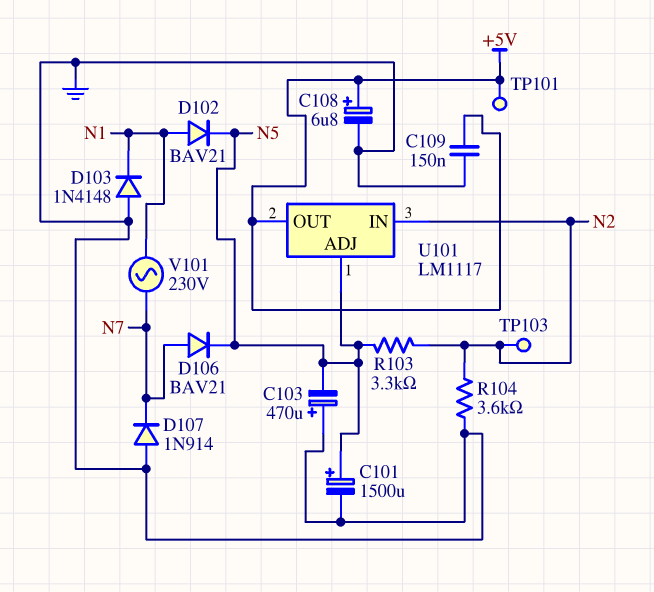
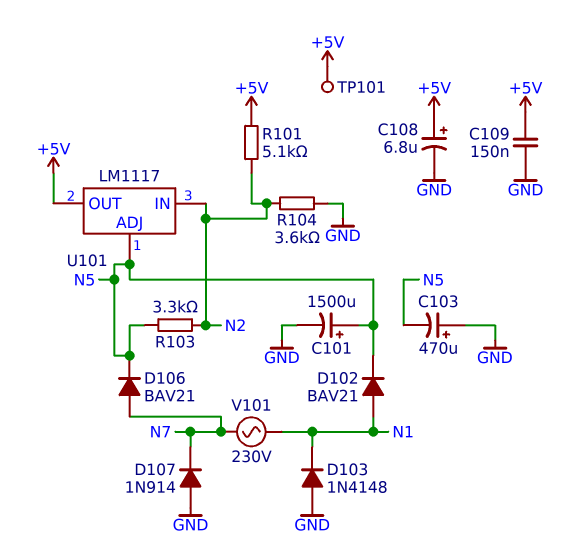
R101: none -> 5.1k (+5V, N2)
TP103: test point (N2) -> none

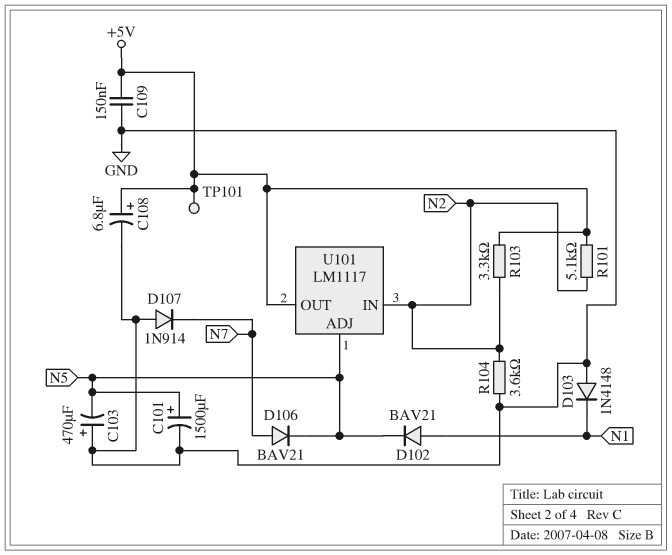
R103: 3.3k (N2, N5) -> 3.3k (+5V, N2)
V101: AC 230V (N1, N7) -> none

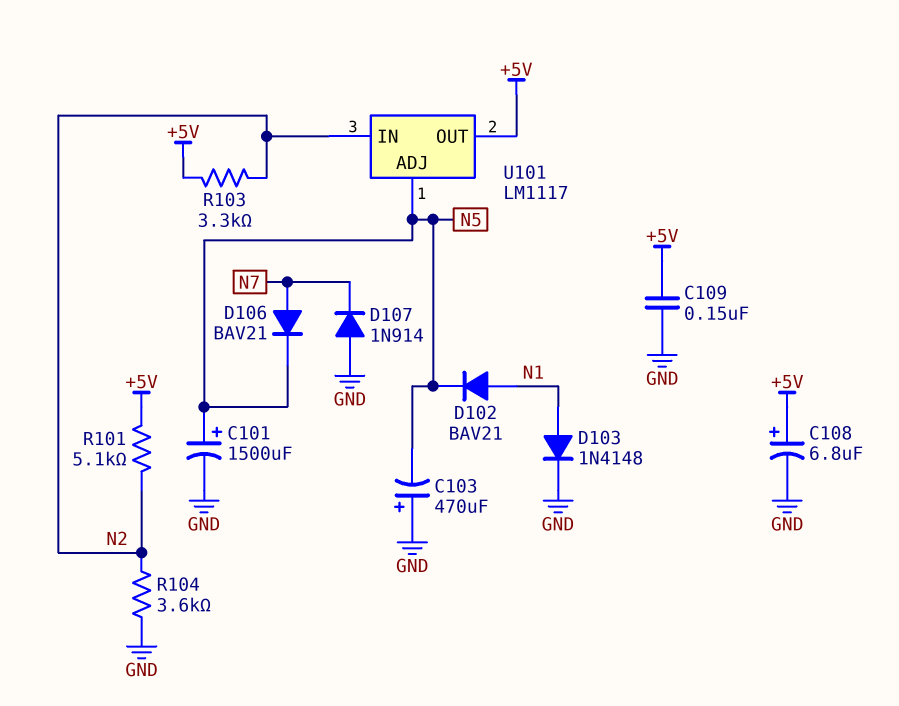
D103: diode 1N4148 (A GND, K N1) -> diode 1N4148 (A N1, K GND)
TP101: test point (+5V) -> none

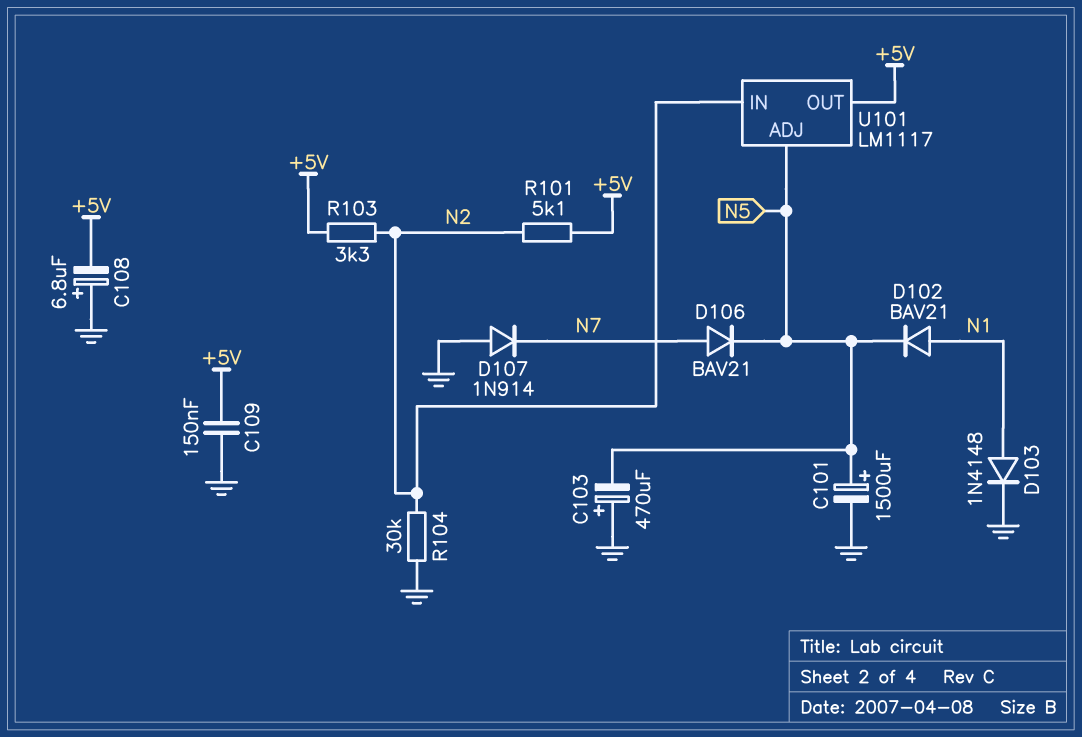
C108: 6.8uF (plus +5V, minus GND) -> 6.8uF (plus GND, minus +5V)
R104: 3.6k (GND, N2) -> 30k (GND, N2)

